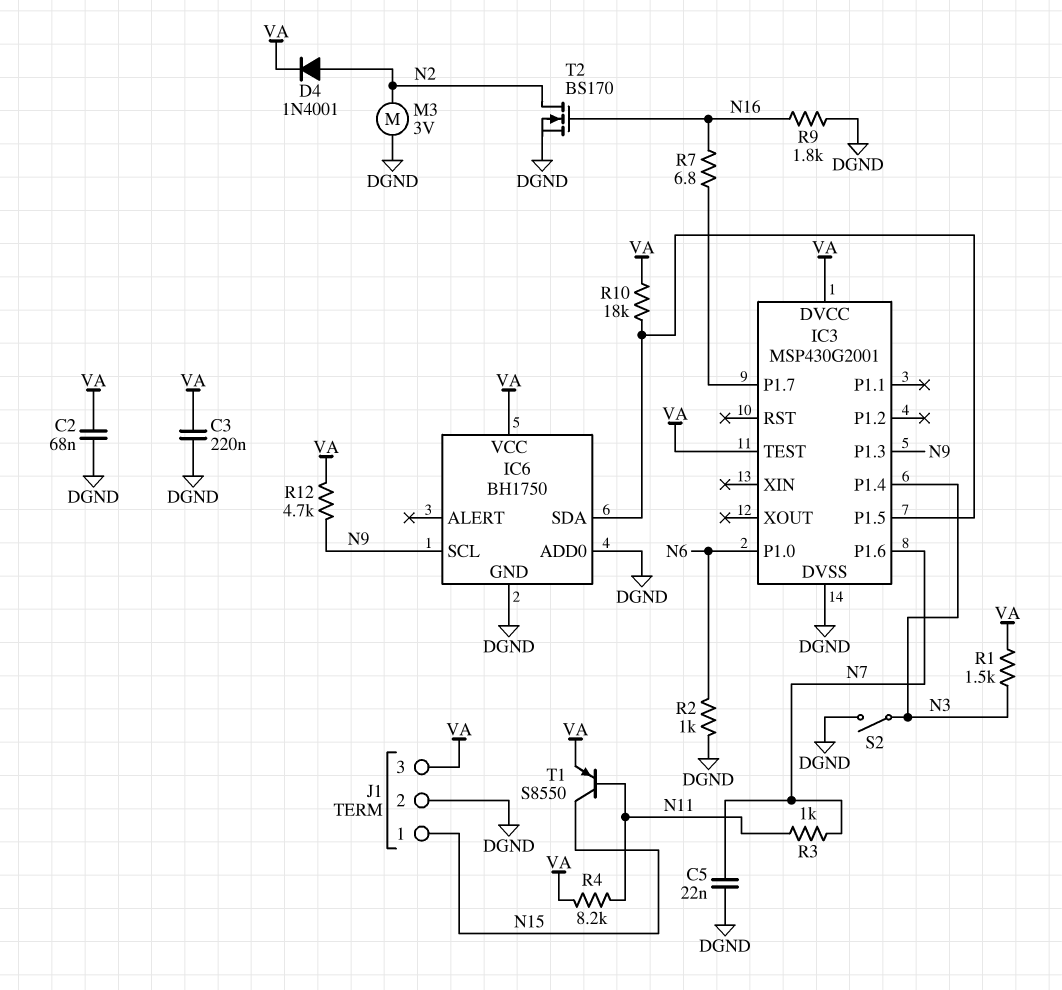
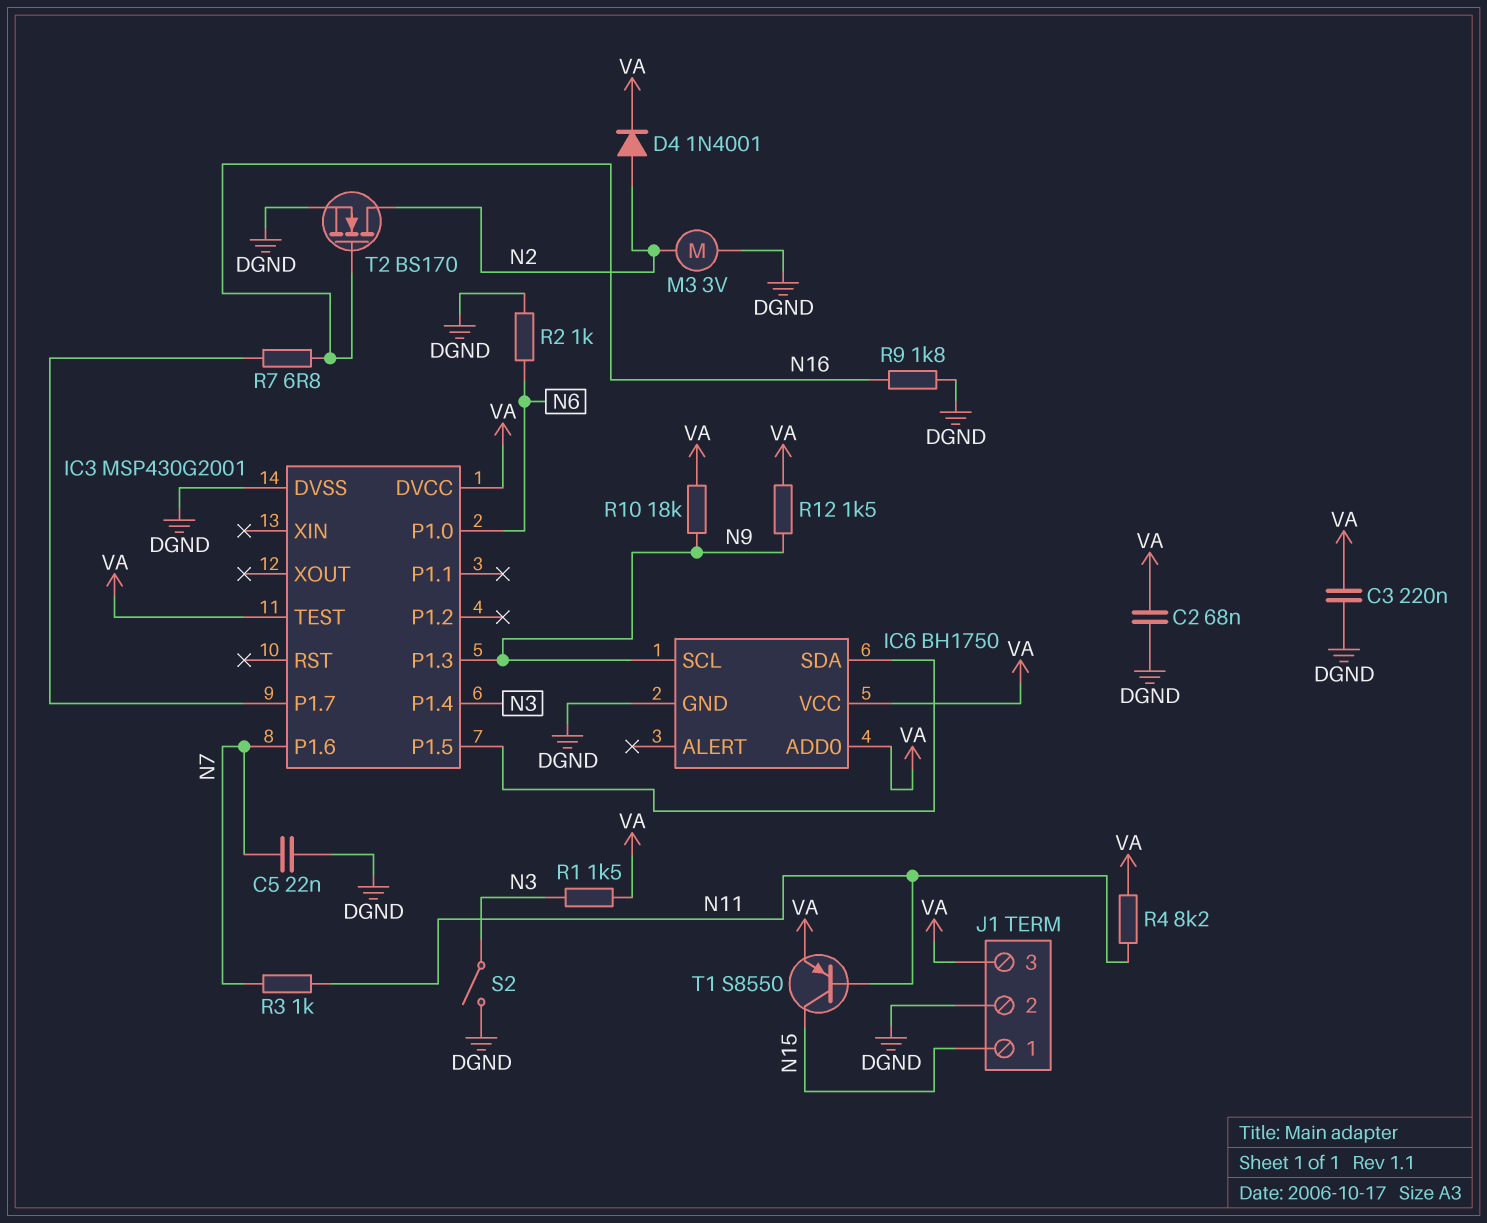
IC6 pin ADD0: DGND -> VA
R10: 18k (IC3/P1.5, VA) -> 18k (N9, VA)
R12: 4.7k (N9, VA) -> 1.5k (N9, VA)

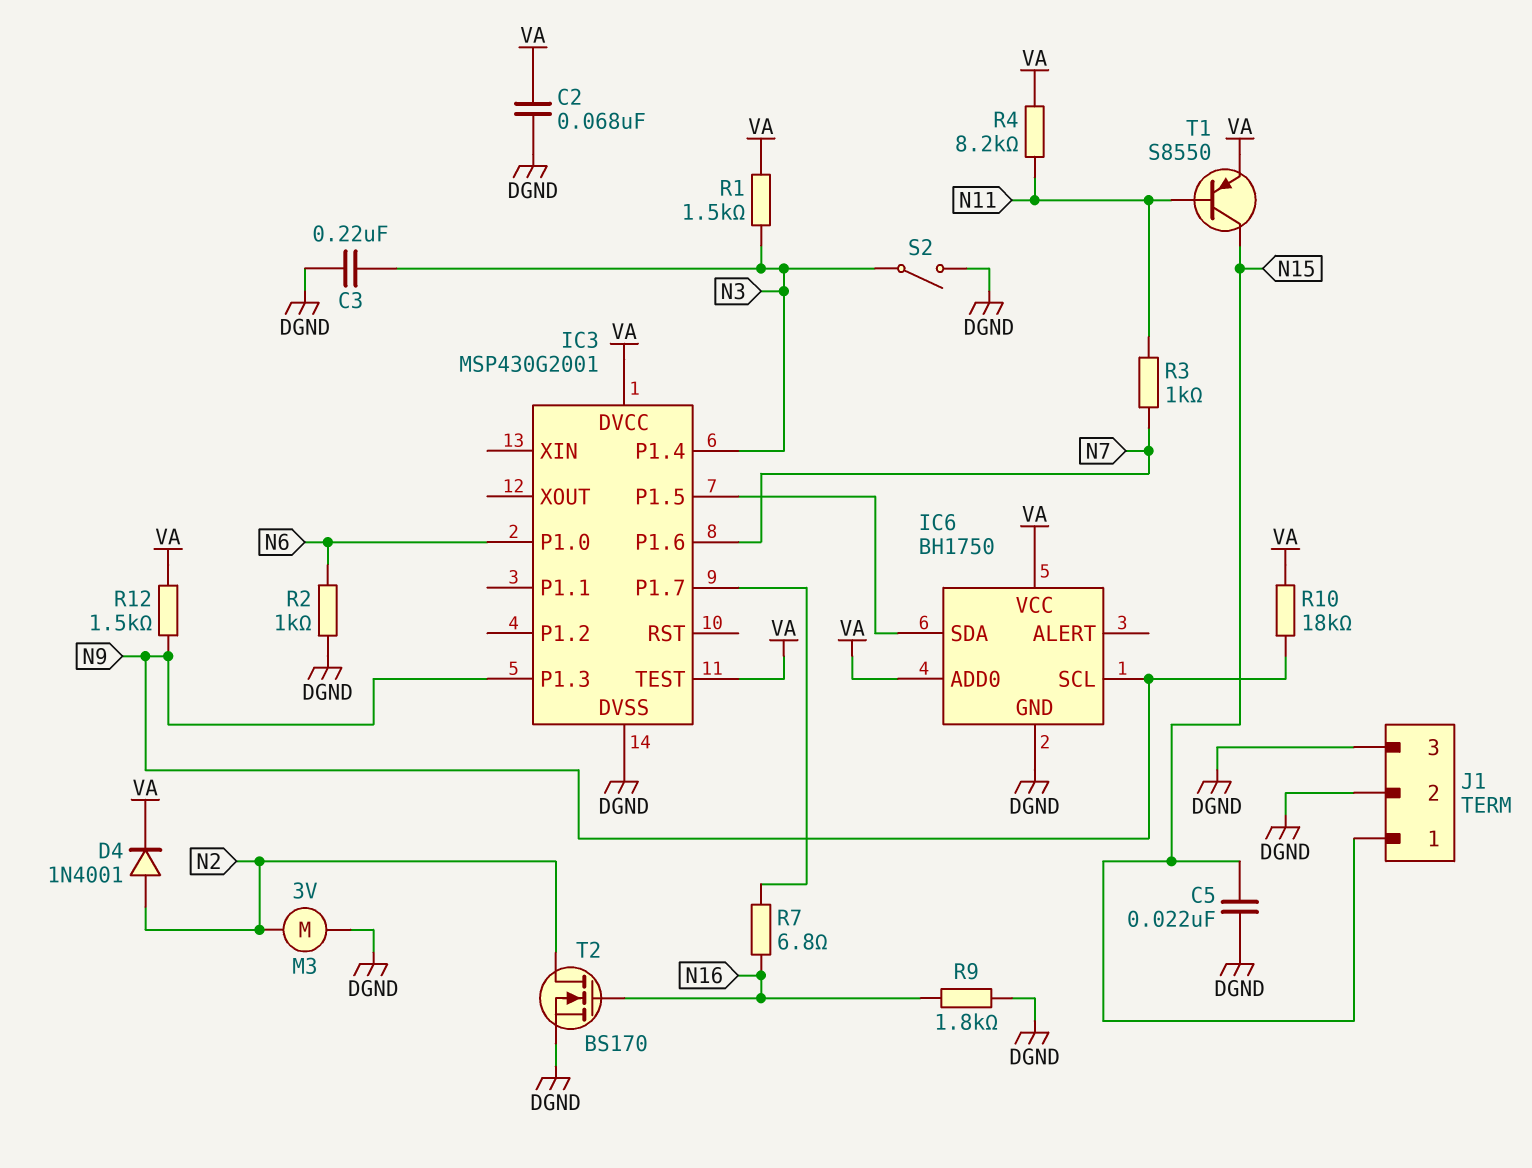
C3: 220nF (DGND, VA) -> 220nF (DGND, N3)
C5: 22nF (DGND, N7) -> 22nF (DGND, N15)
J1 pin 3: VA -> DGND

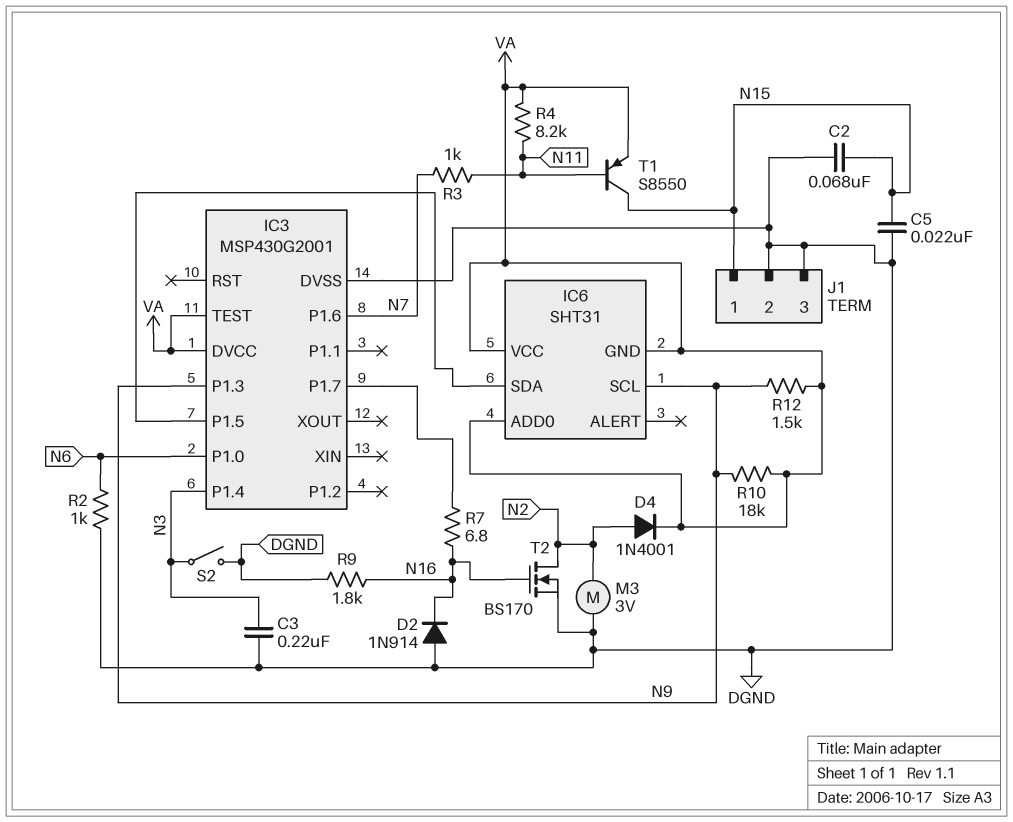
C2: 68nF (DGND, VA) -> 68nF (DGND, N15)
D2: none -> diode 1N914 (A DGND, K N16)
IC6: BH1750 -> SHT31
IC6 pin GND: DGND -> VA
R1: 1.5k (N3, VA) -> none

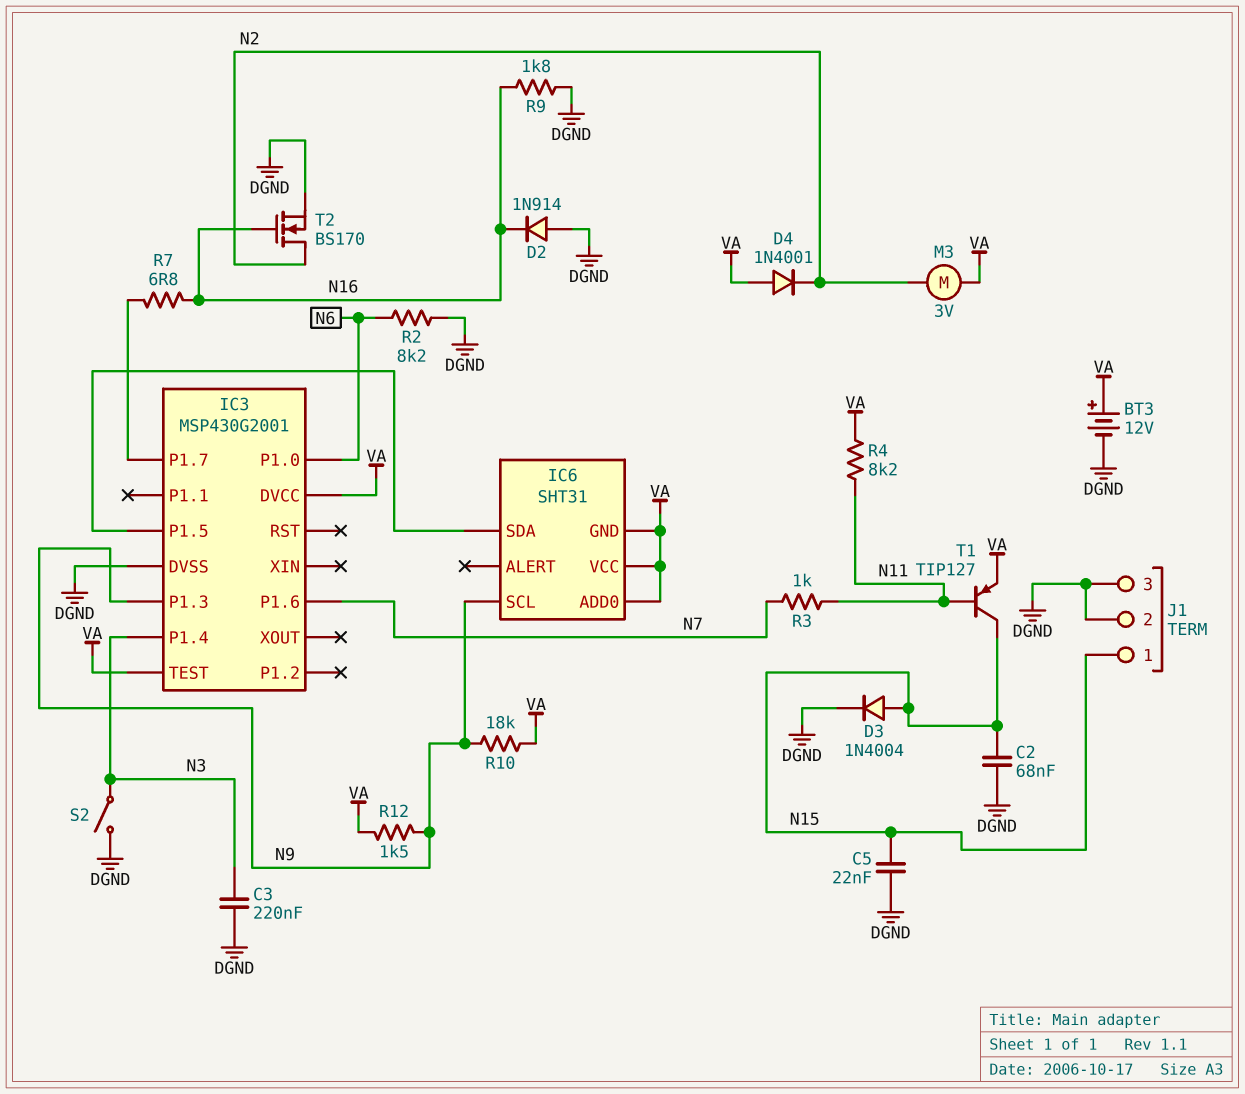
BT3: none -> 12V (plus VA, minus DGND)
D3: none -> diode 1N4004 (A N15, K DGND)
D4: diode 1N4001 (A N2, K VA) -> diode 1N4001 (A VA, K N2)
M3: motor 3V (DGND, N2) -> motor 3V (N2, VA)
R2: 1k (DGND, N6) -> 8.2k (DGND, N6)
T1: PNP S8550 (B N11, C N15, E VA) -> PNP TIP127 (B N11, C N15, E VA)

